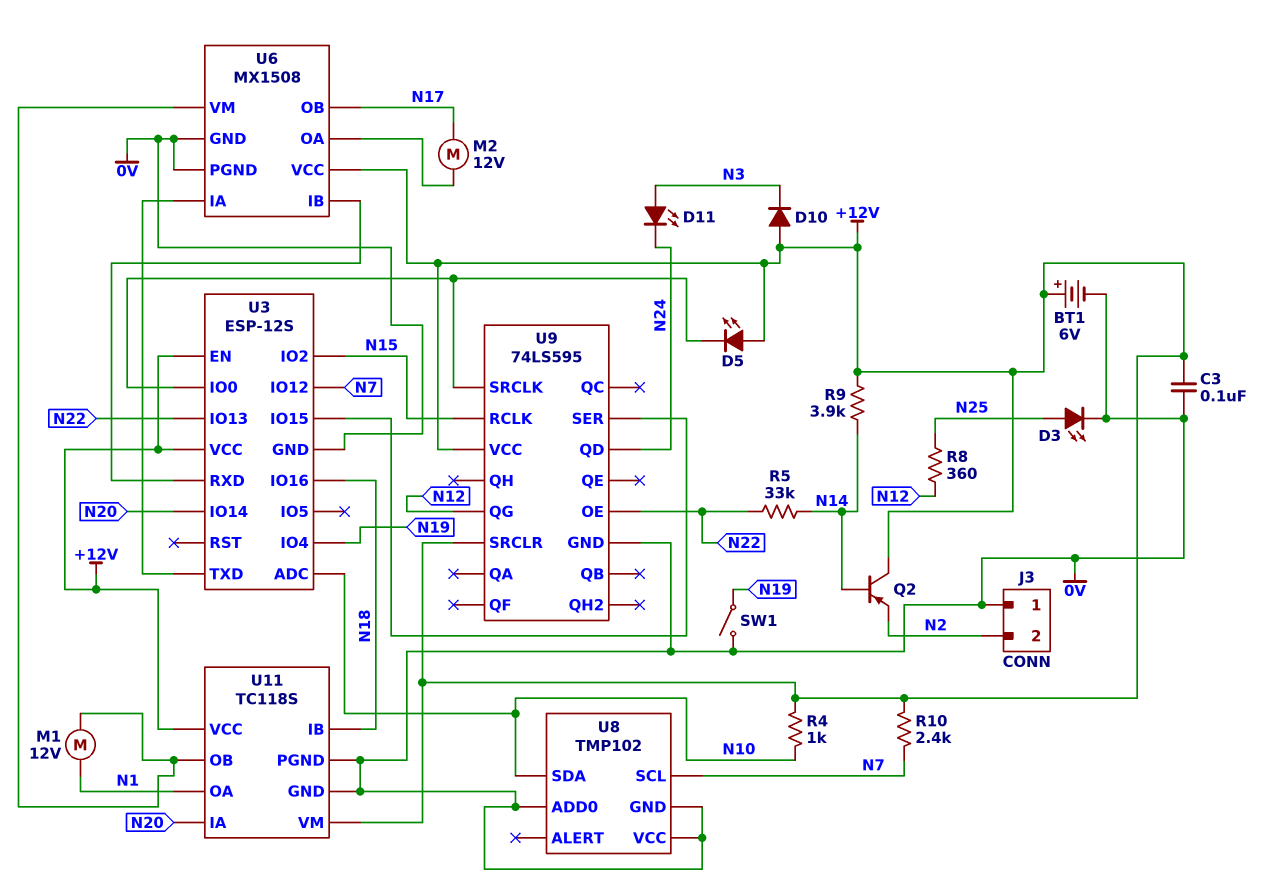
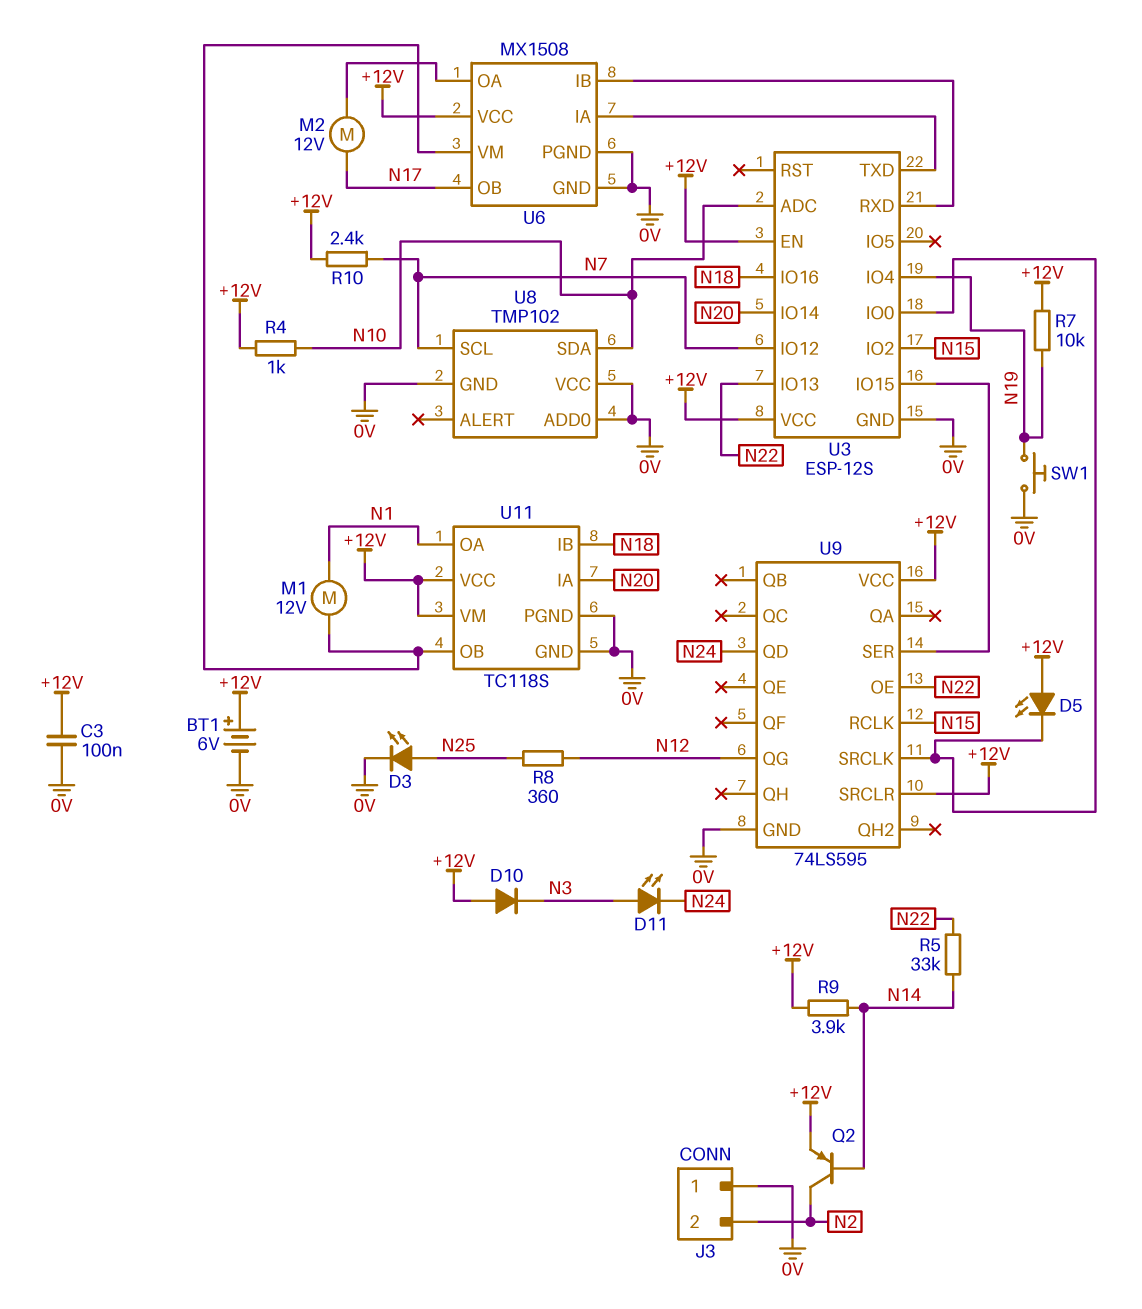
Q2: PNP (B N14, C +12V, E N2) -> PNP (B N14, C N2, E +12V)
R7: none -> 10k (+12V, N19)
SW1: switch (0V, N19) -> button (0V, N19)

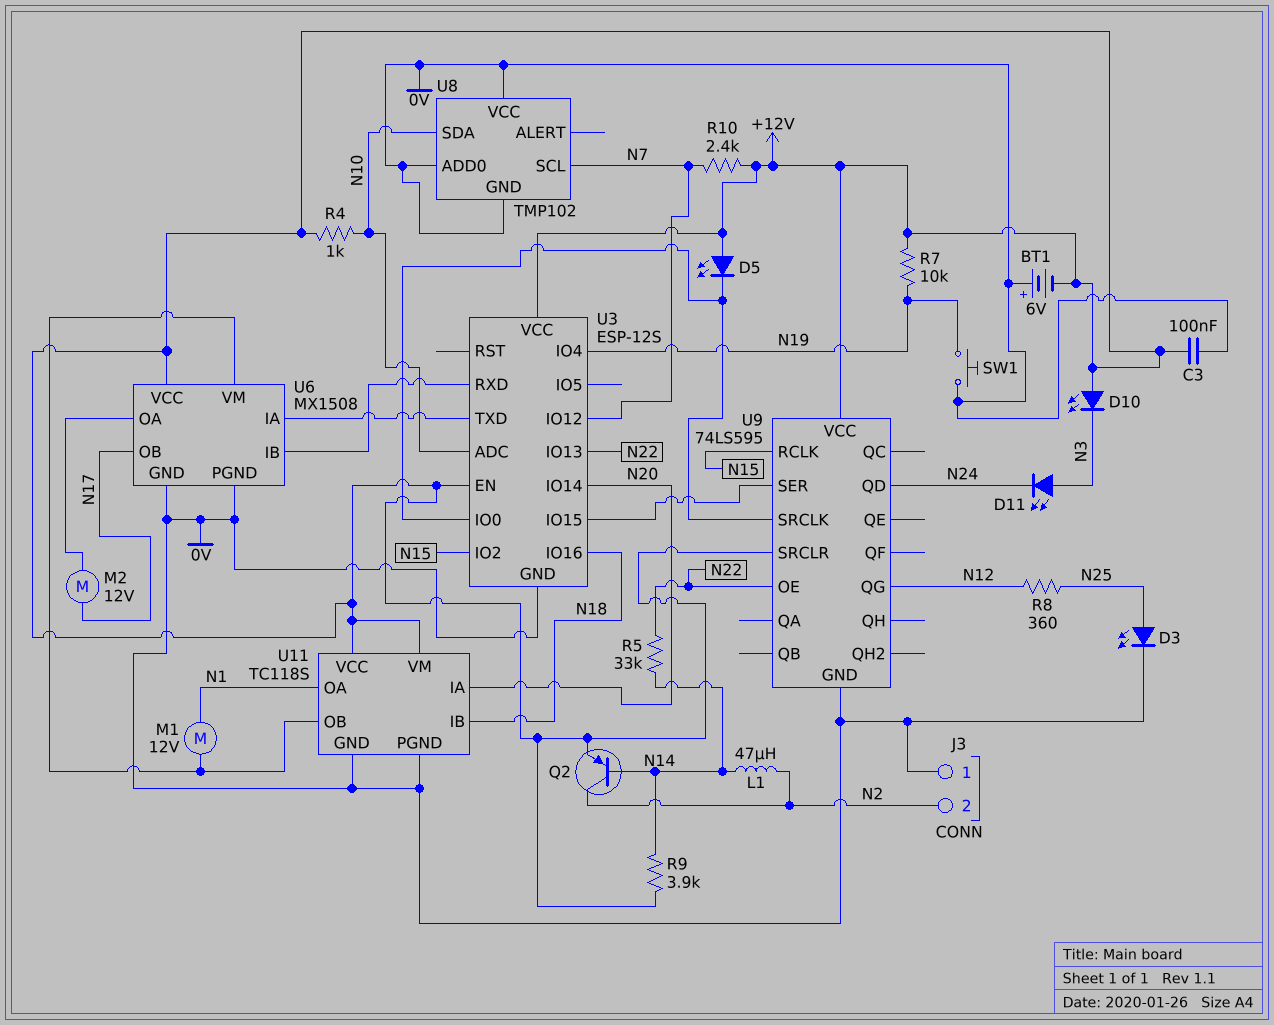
BT1: 6V (plus +12V, minus 0V) -> 6V (plus 0V, minus +12V)
D10: diode (A +12V, K N3) -> LED (A +12V, K N3)
L1: none -> 47uH (N2, N14)

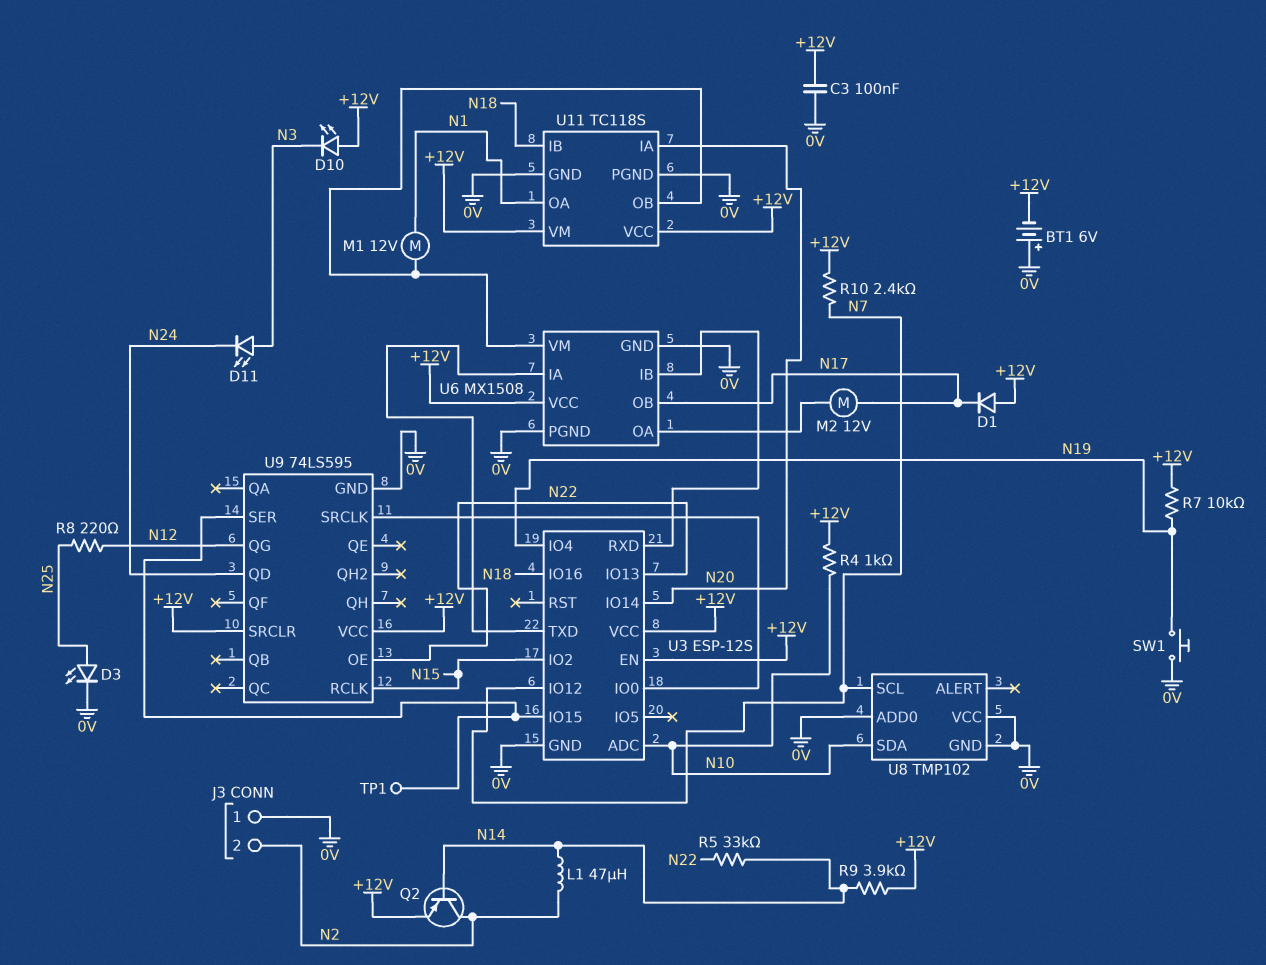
D1: none -> diode (A +12V, K N17)
D5: LED (A +12V, K U3/IO0) -> none
R8: 360 (N12, N25) -> 220 (N12, N25)
TP1: none -> test point (U3/IO15)

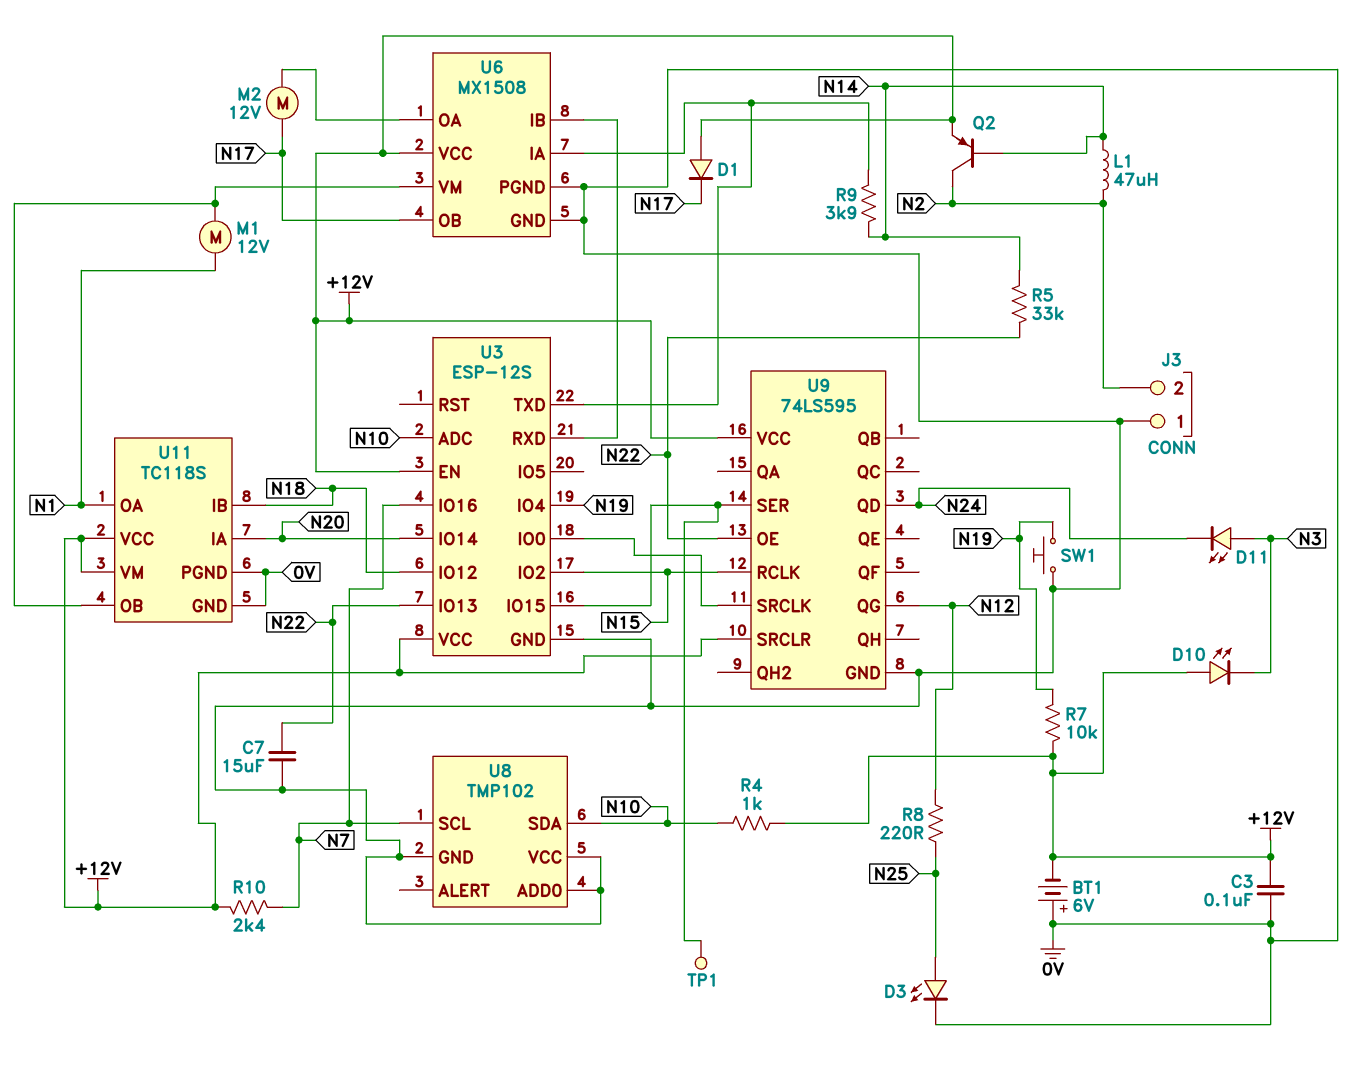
C7: none -> 15uF (0V, N22)
R9: 3.9k (+12V, N14) -> 3.9k (N14, U3/TXD)
U3 pin IO12: N7 -> N18
U3 pin IO16: N18 -> N7

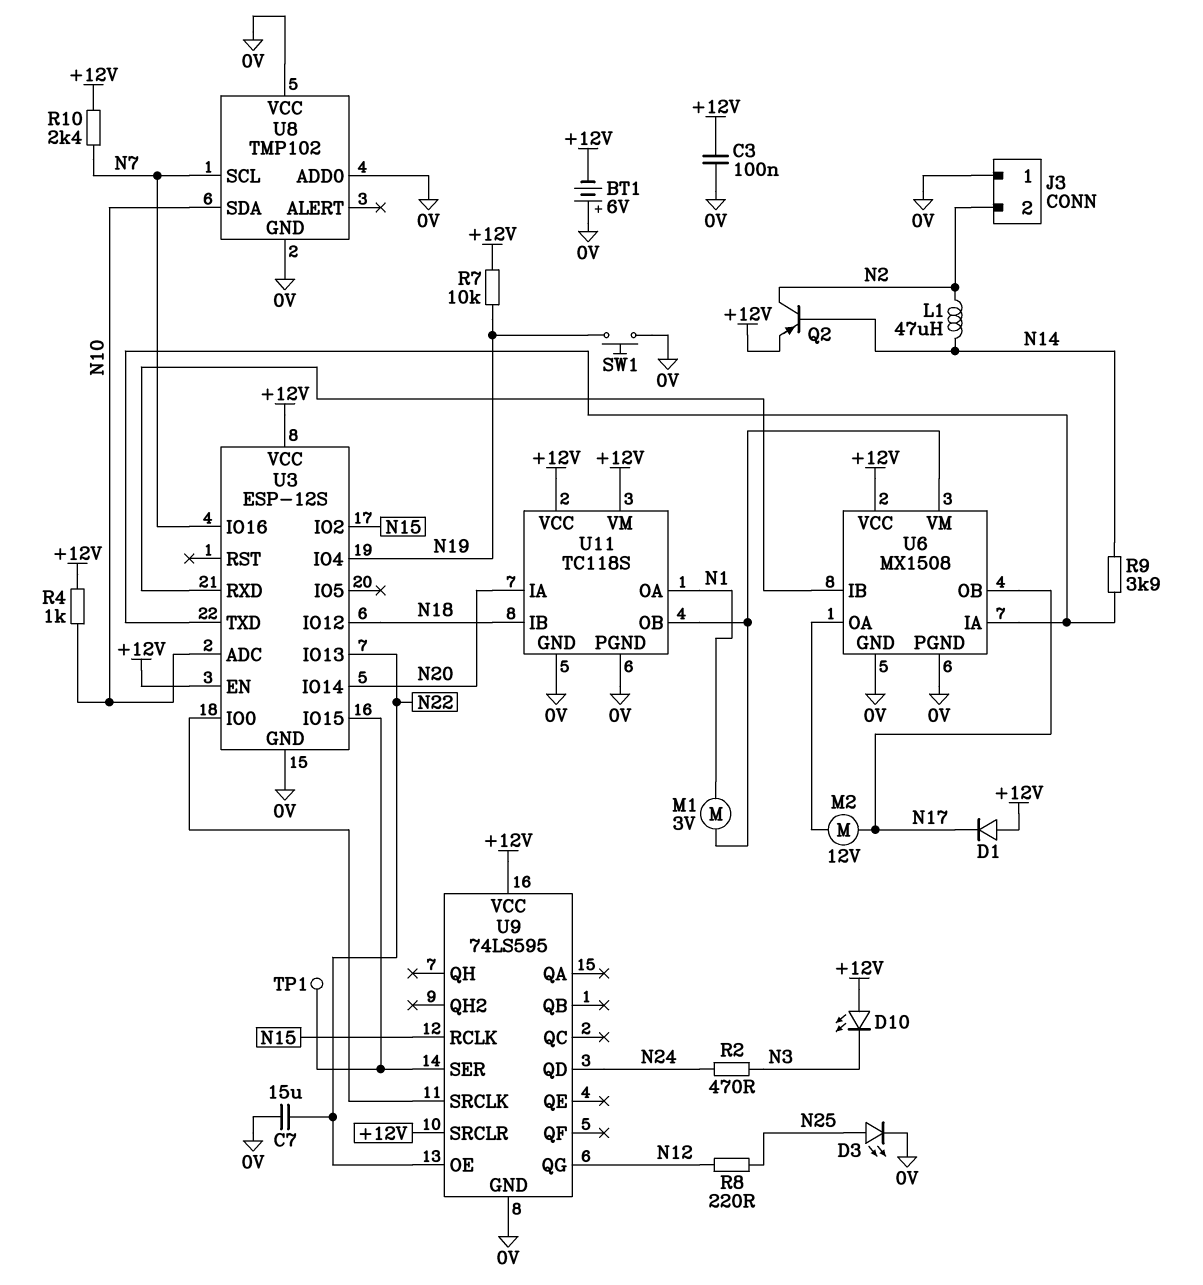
D11: LED (A N3, K N24) -> none
M1: motor 12V (N1, U6/VM) -> motor 3V (N1, U6/VM)
R2: none -> 470 (N3, N24)
R5: 33k (N14, N22) -> none

